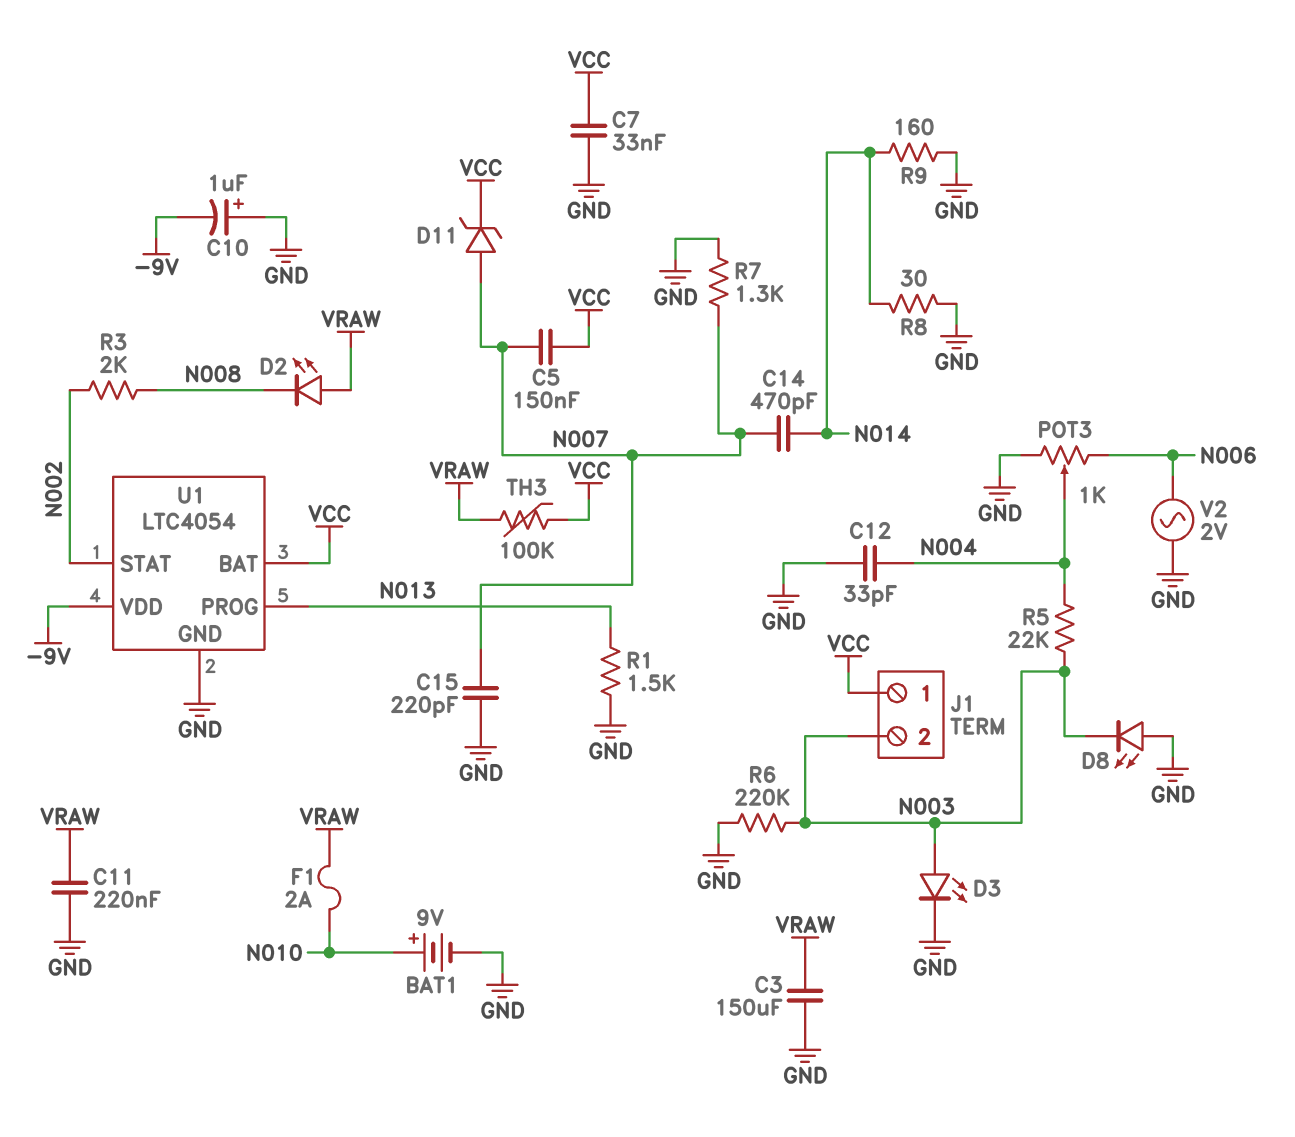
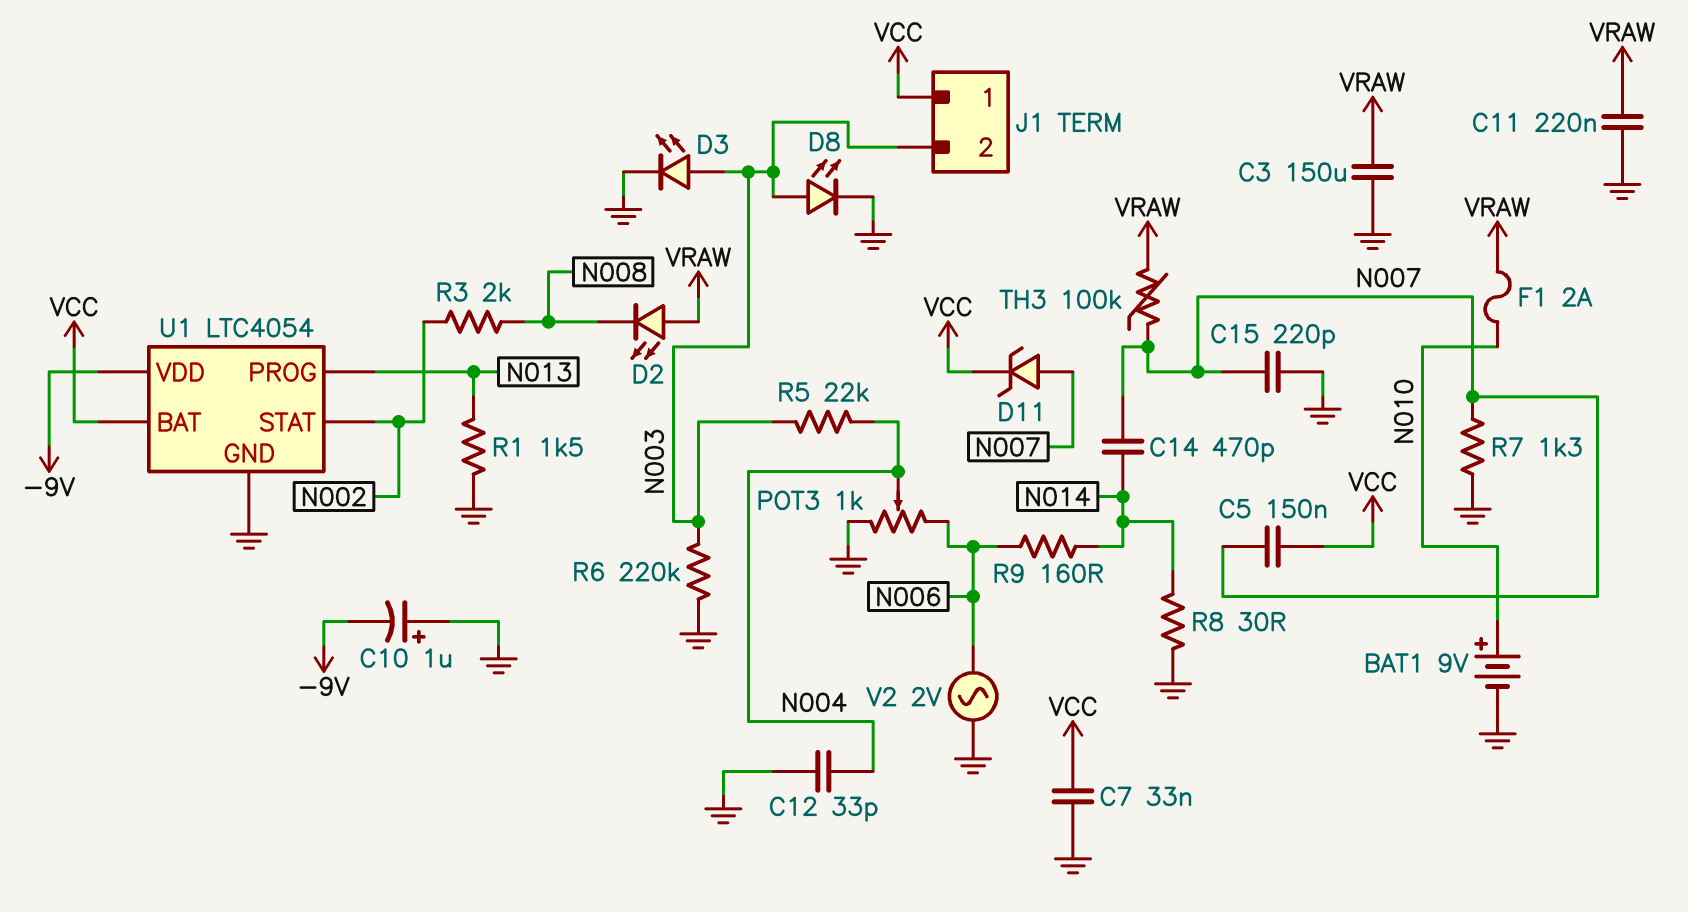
D8: LED (A GND, K N003) -> LED (A N003, K GND)
R9: 160 (GND, N014) -> 160 (N006, N014)
TH3: 100k (VCC, VRAW) -> 100k (N007, VRAW)

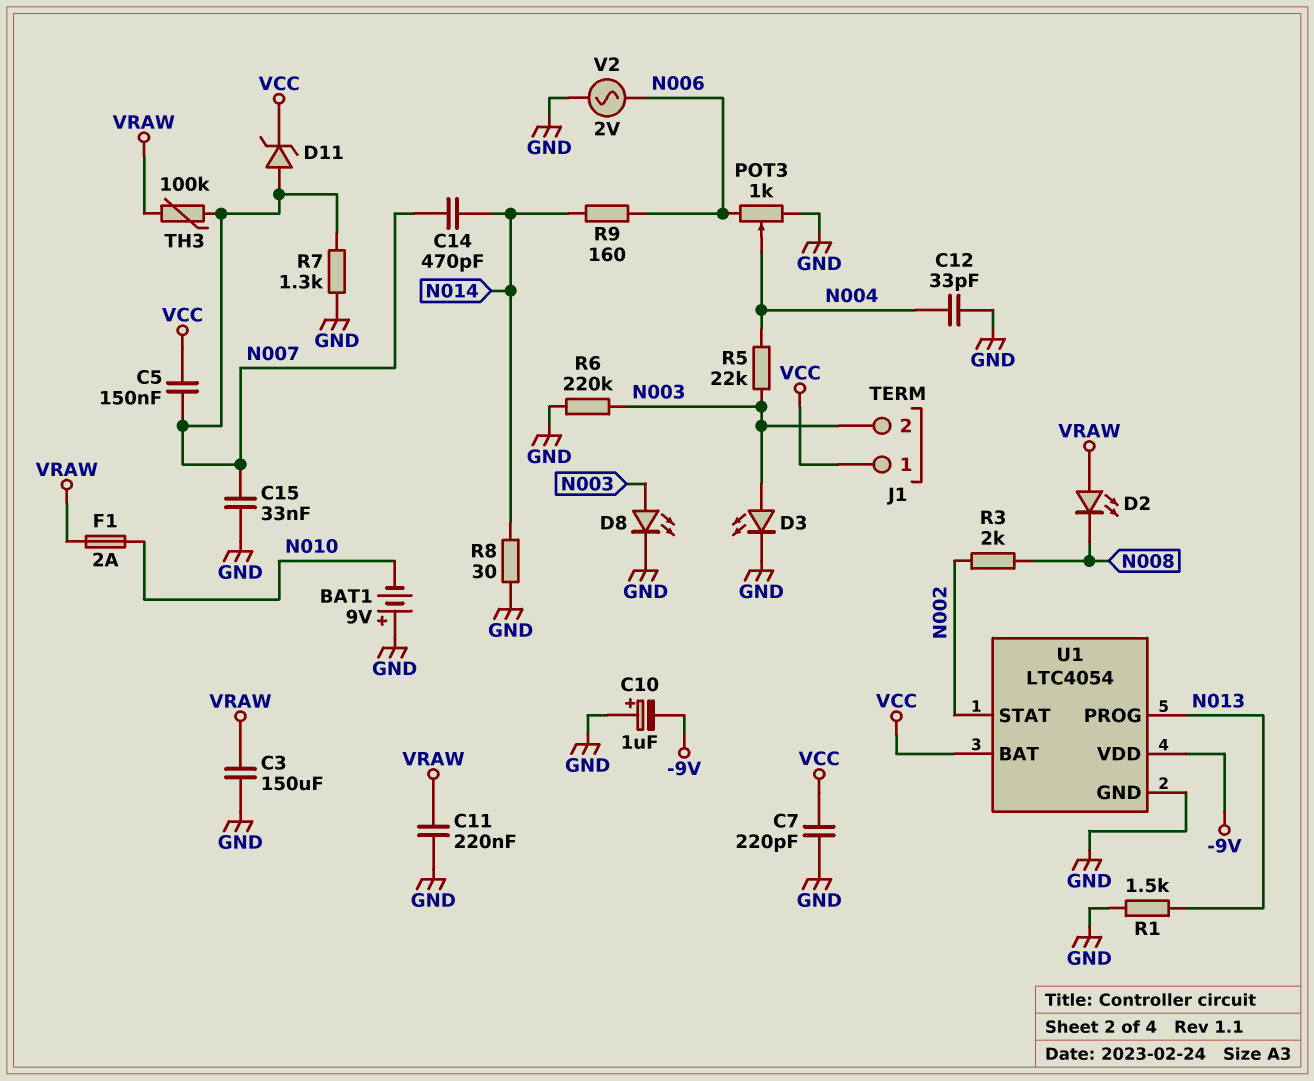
BAT1: 9V (plus N010, minus GND) -> 9V (plus GND, minus N010)
C7: 33nF (GND, VCC) -> 220pF (GND, VCC)
C15: 220pF (GND, N007) -> 33nF (GND, N007)

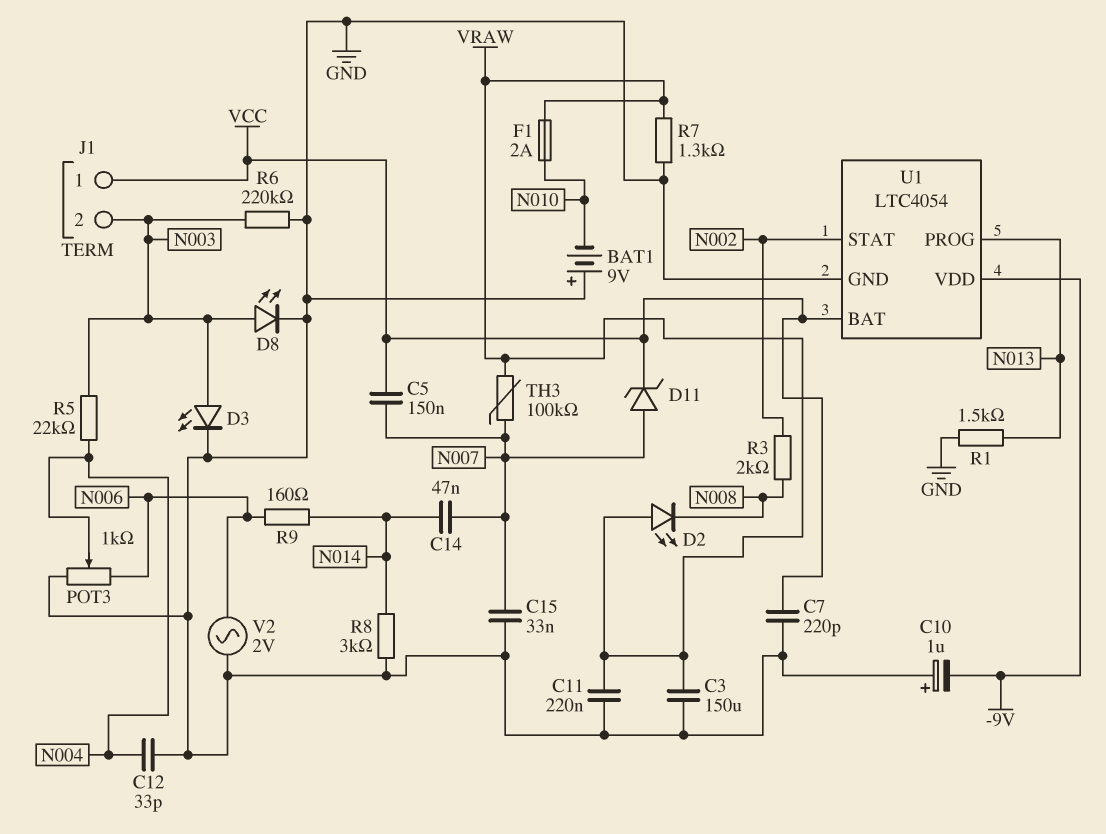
C14: 470pF (N007, N014) -> 47nF (N007, N014)
R7: 1.3k (GND, N007) -> 1.3k (GND, VRAW)
R8: 30 (GND, N014) -> 3k (GND, N014)

